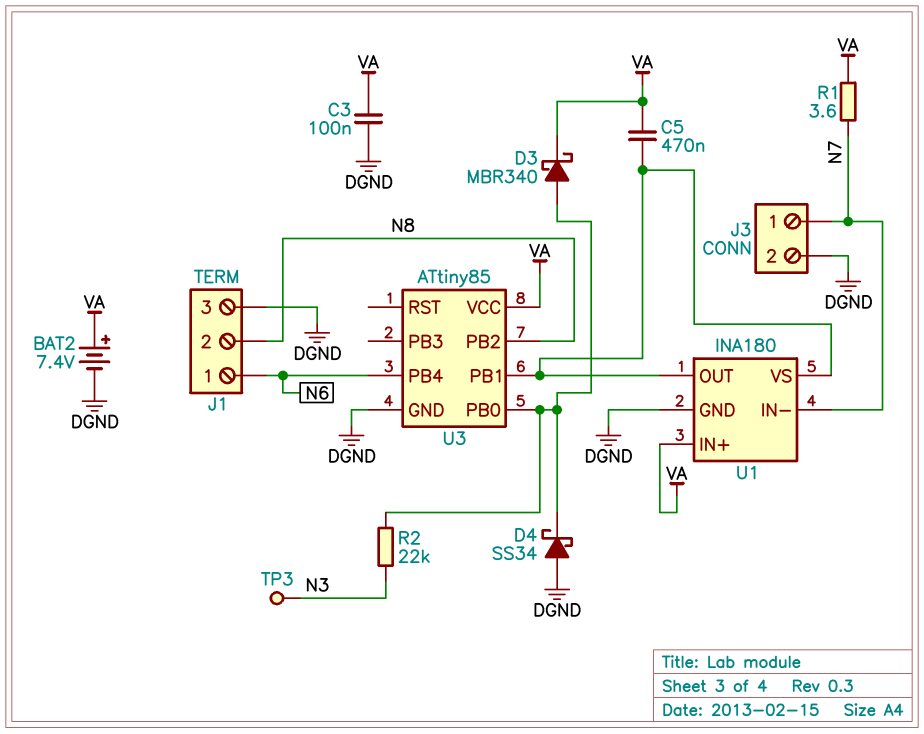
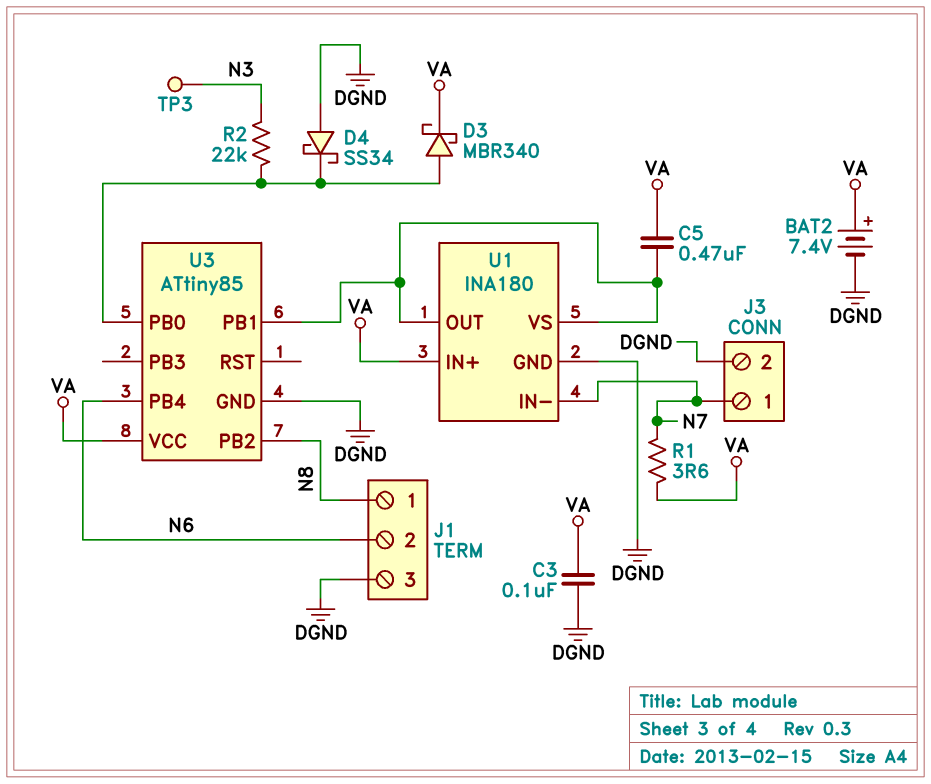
J1 pin 1: N6 -> N8
J1 pin 2: N8 -> N6

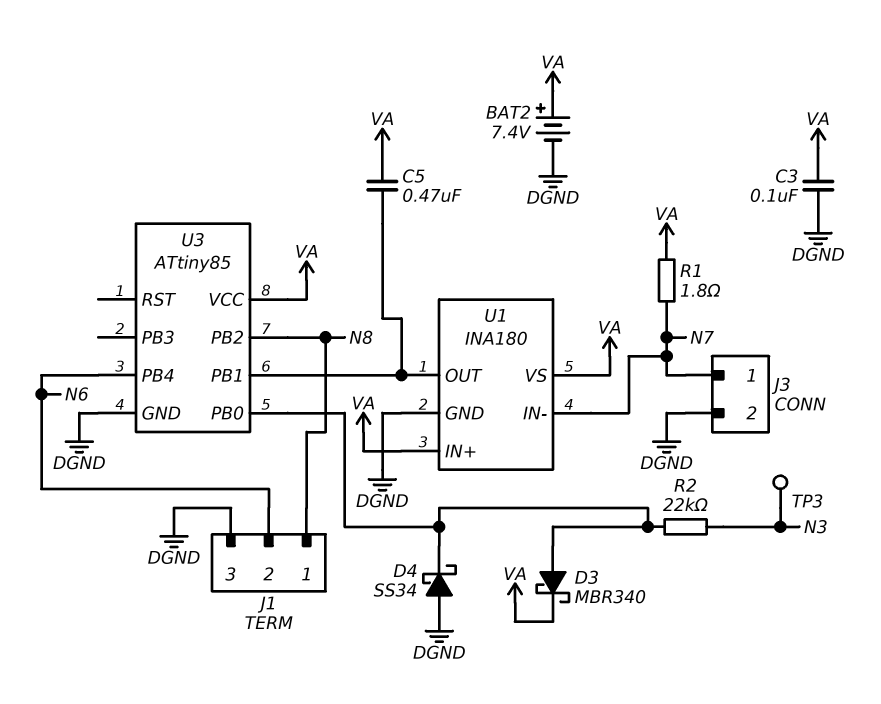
R1: 3.6 (N7, VA) -> 1.8 (N7, VA)
U1 pin VS: U1/OUT -> VA

